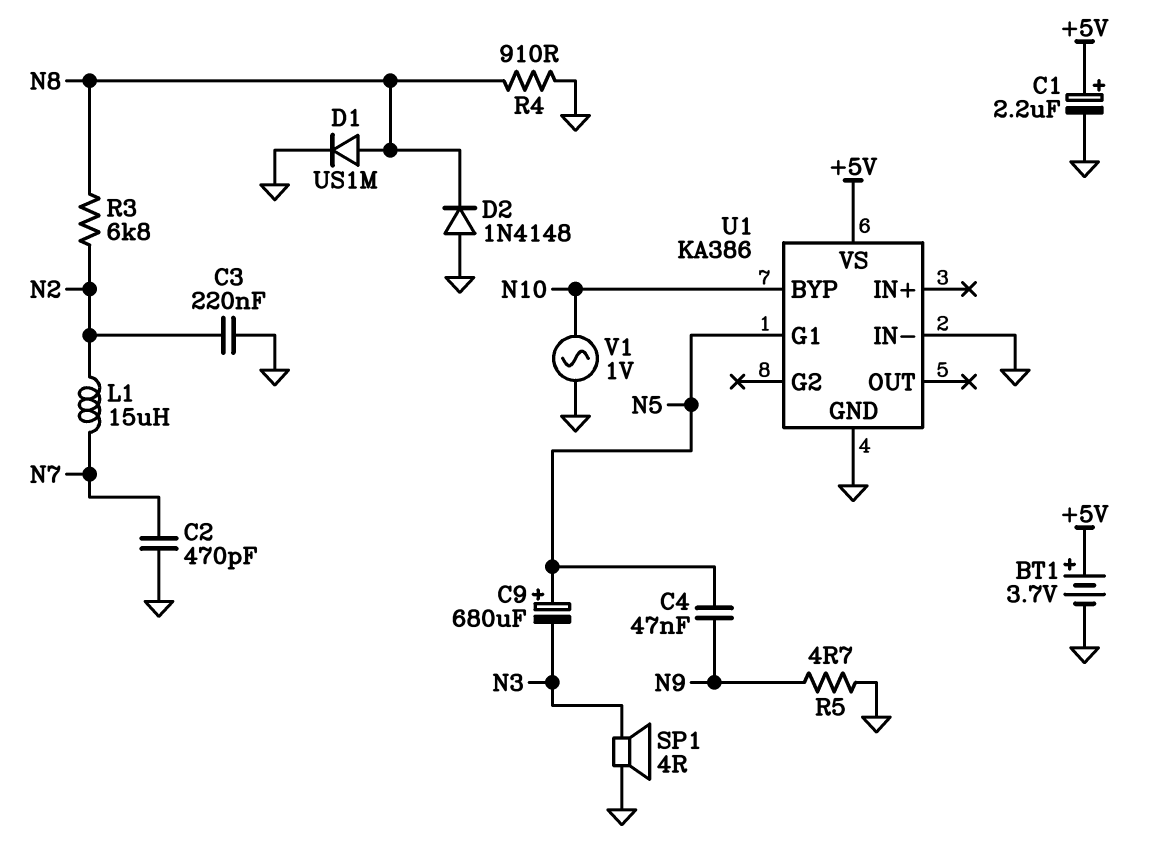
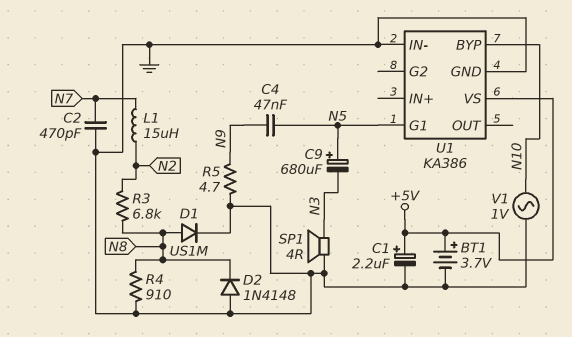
C3: 220nF (GND, N2) -> none

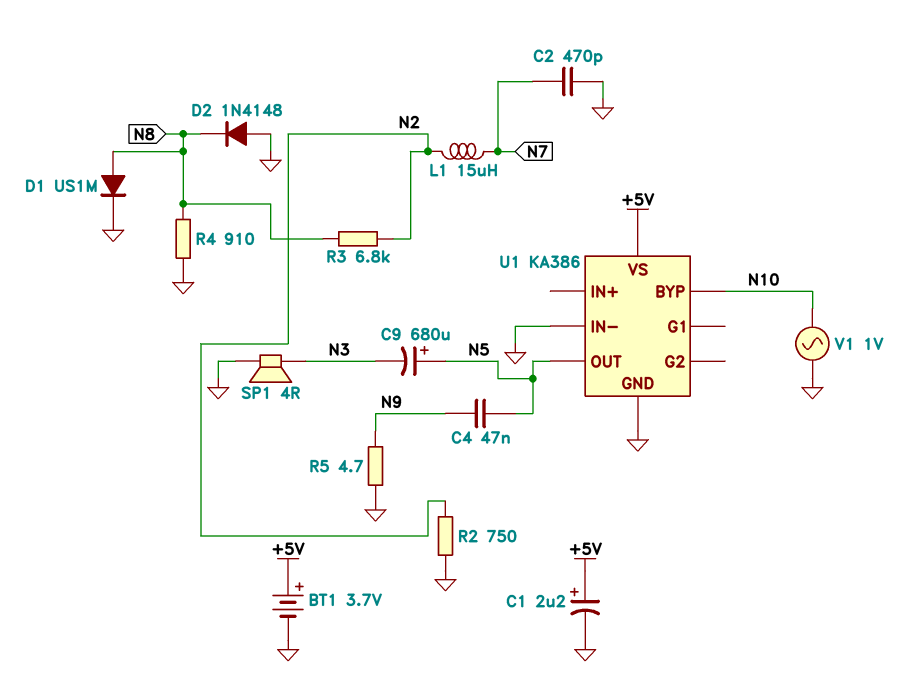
R2: none -> 750 (GND, N2)
U1 pin G1: N5 -> none
U1 pin OUT: none -> N5

